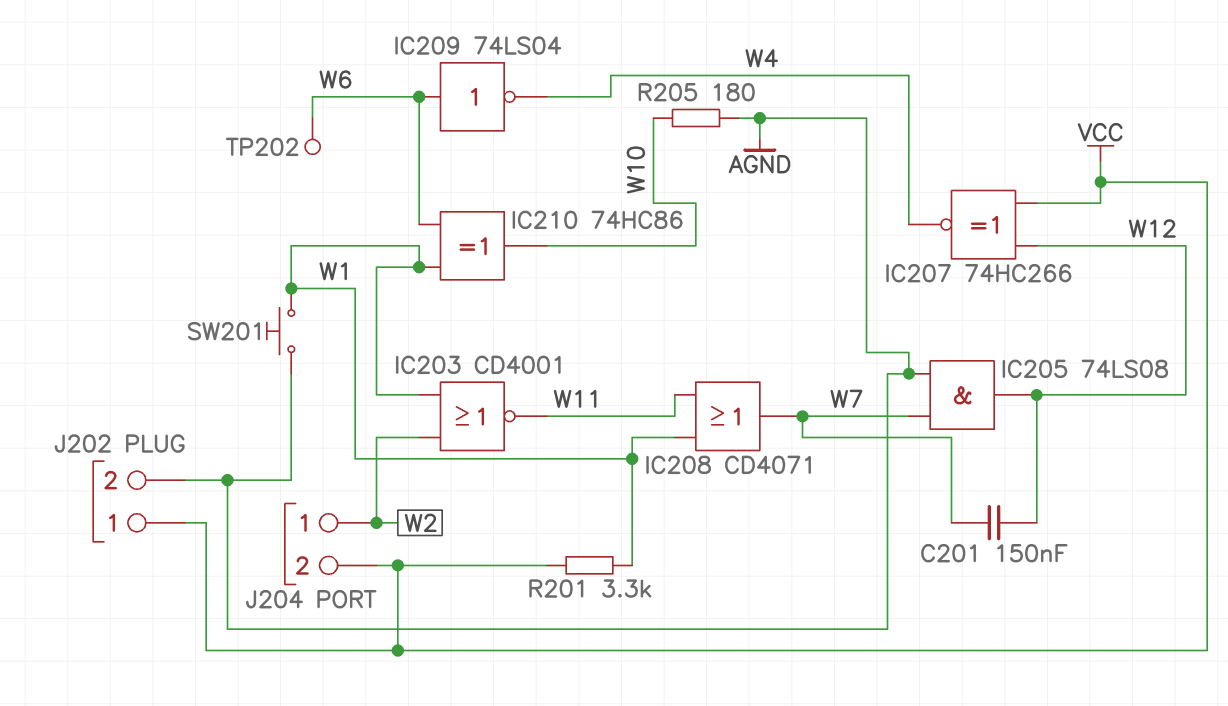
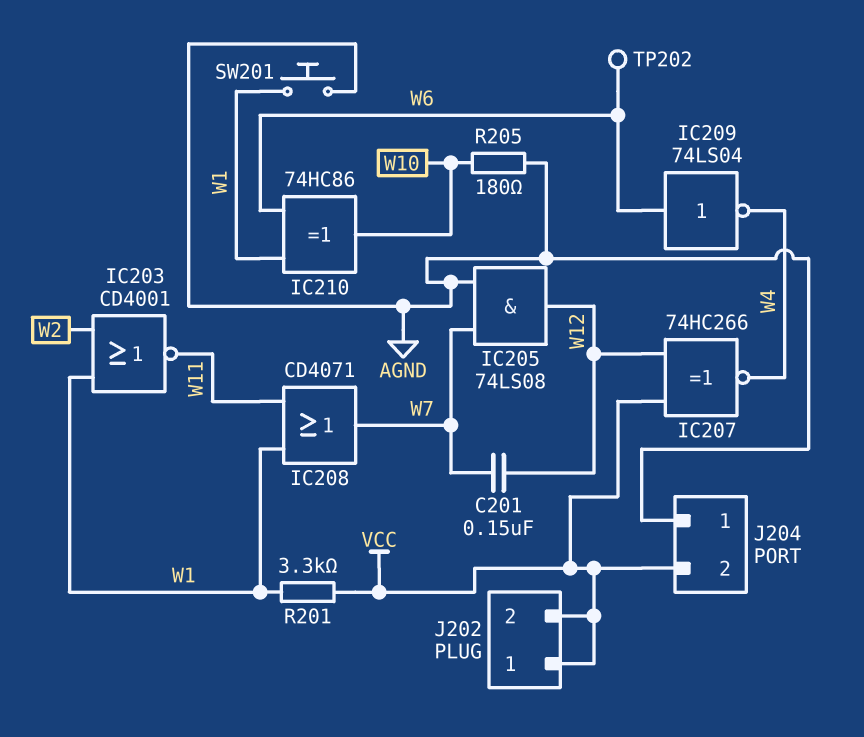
J202 pin 2: AGND -> VCC
J204 pin 1: W2 -> AGND

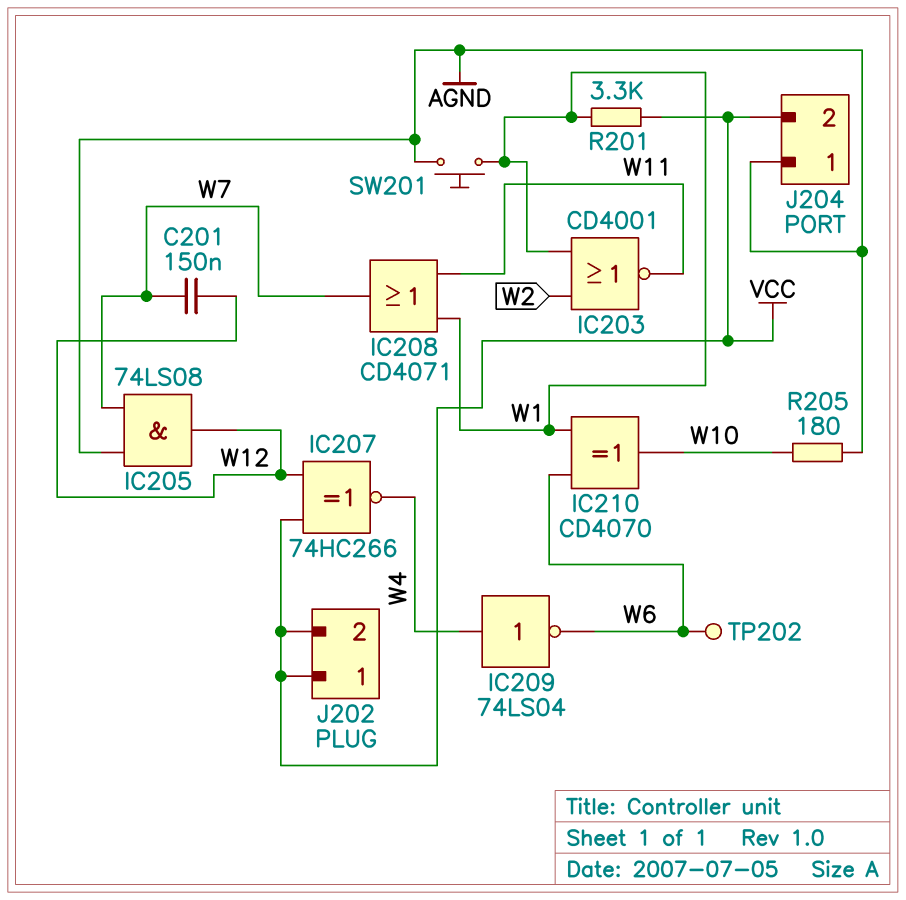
IC209: NOT 74LS04 (in W6, out W4) -> NOT 74LS04 (in W4, out W6)
IC210: XOR 74HC86 (in W1, in W6, out W10) -> XOR CD4070 (in W1, in W6, out W10)

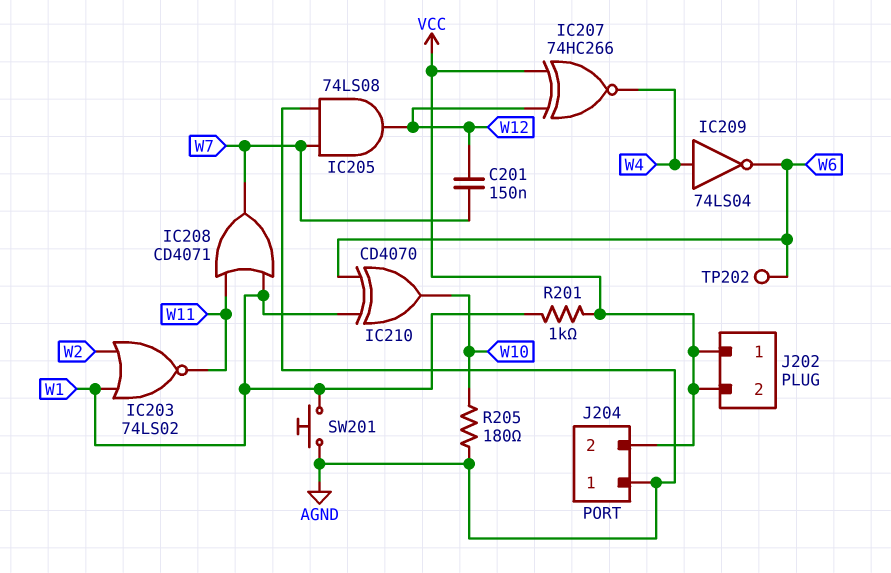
IC203: NOR CD4001 (in W1, in W2, out W11) -> NOR 74LS02 (in W1, in W2, out W11)
R201: 3.3k (VCC, W1) -> 1k (VCC, W1)

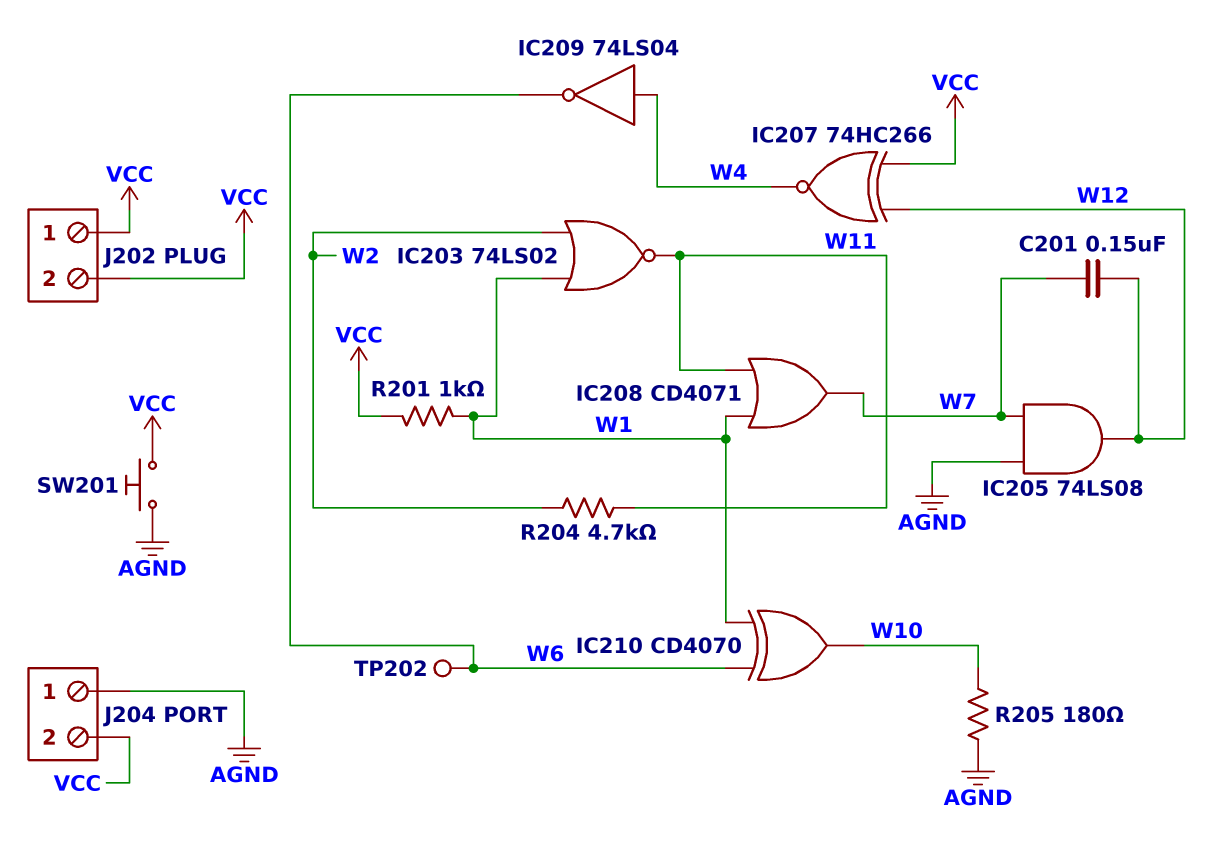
R204: none -> 4.7k (W2, W11)
SW201: button (AGND, W1) -> button (AGND, VCC)

